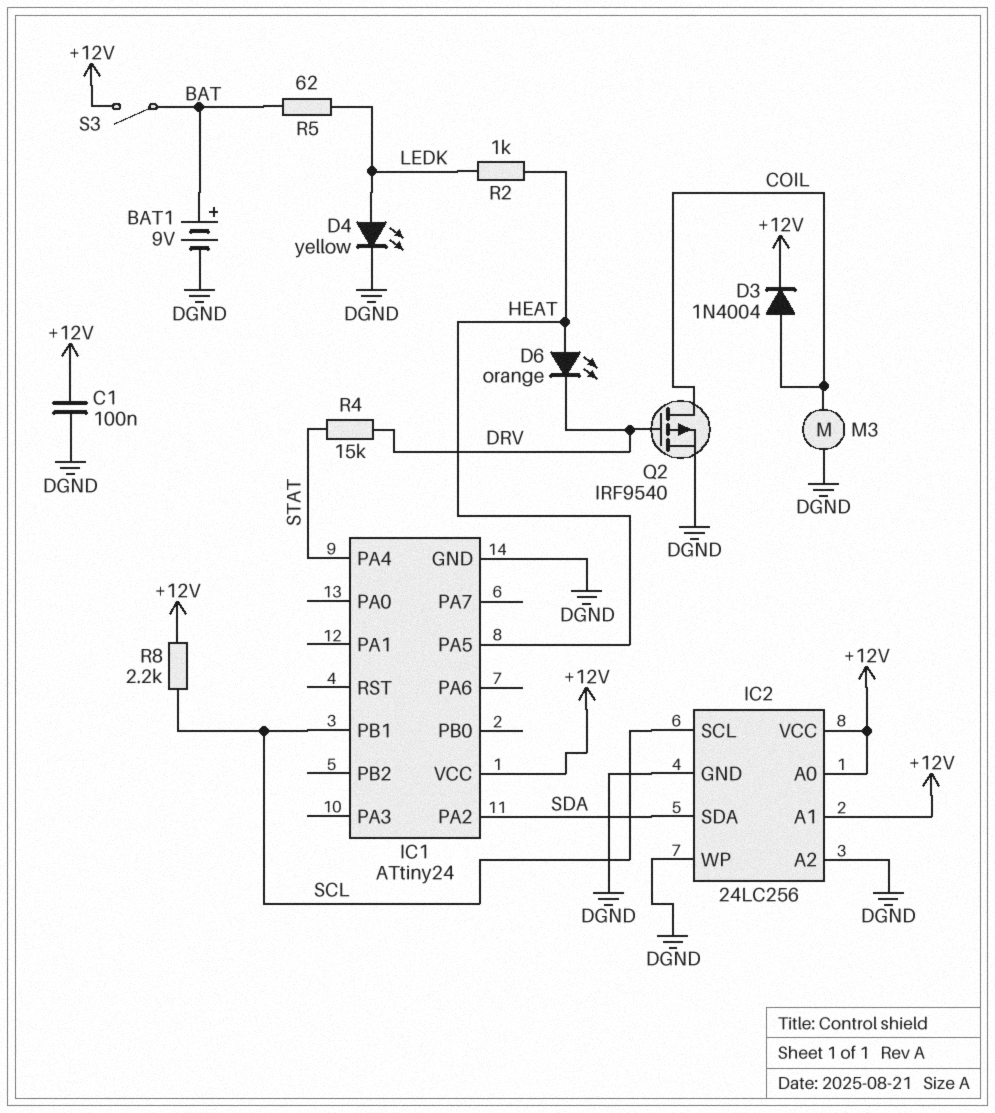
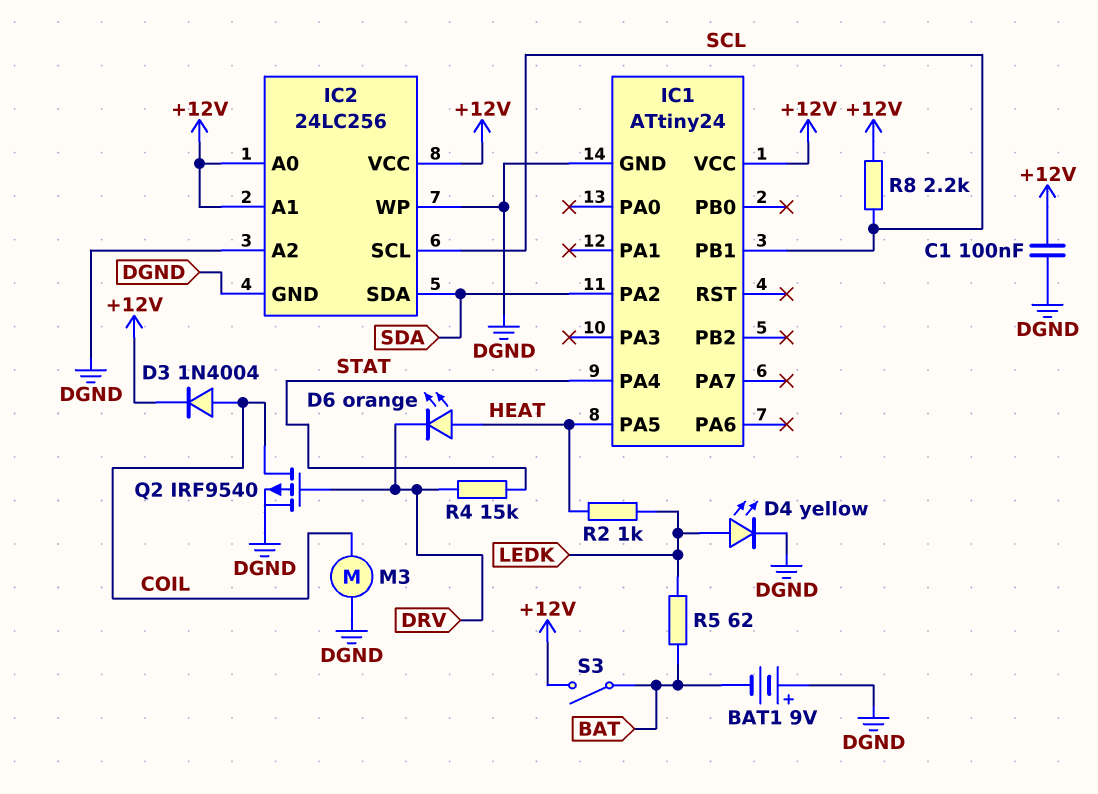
BAT1: 9V (plus BAT, minus DGND) -> 9V (plus DGND, minus BAT)

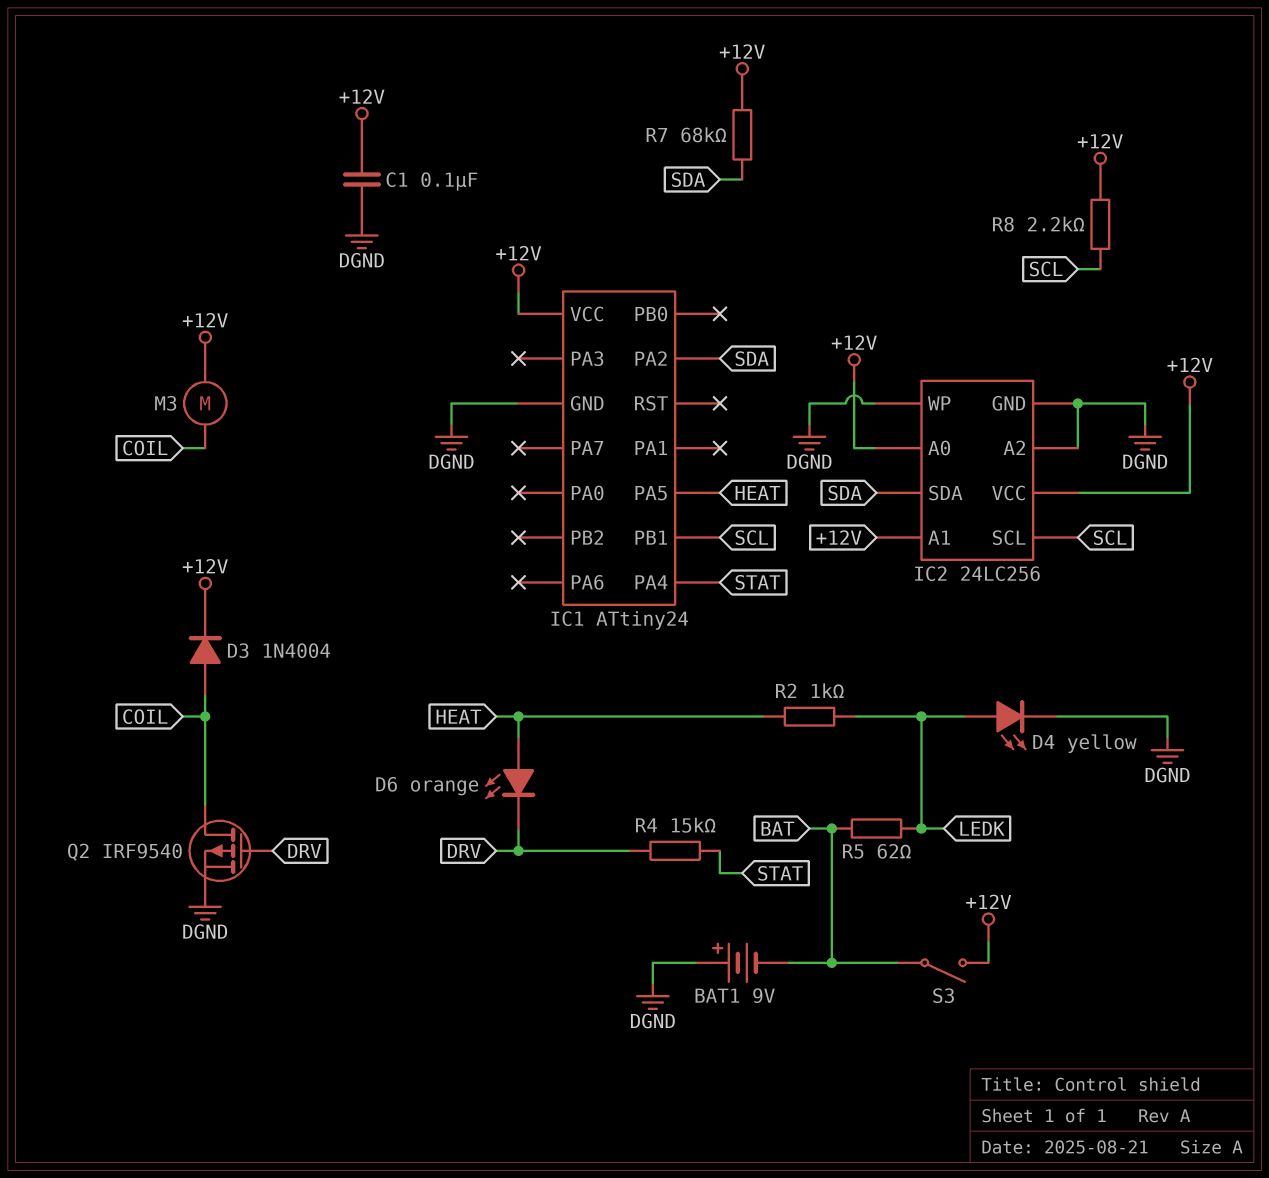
M3: motor (COIL, DGND) -> motor (+12V, COIL)
R7: none -> 68k (+12V, SDA)

